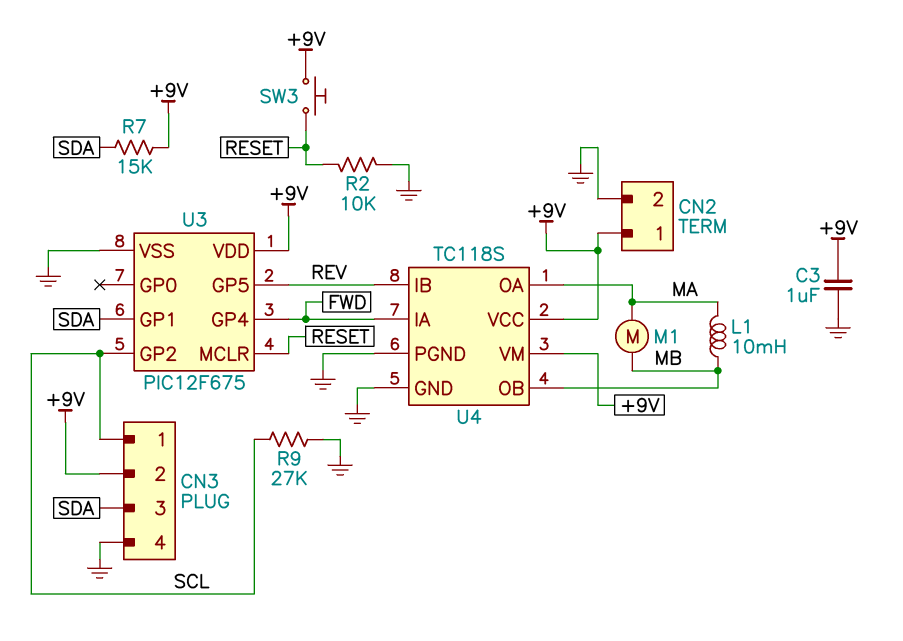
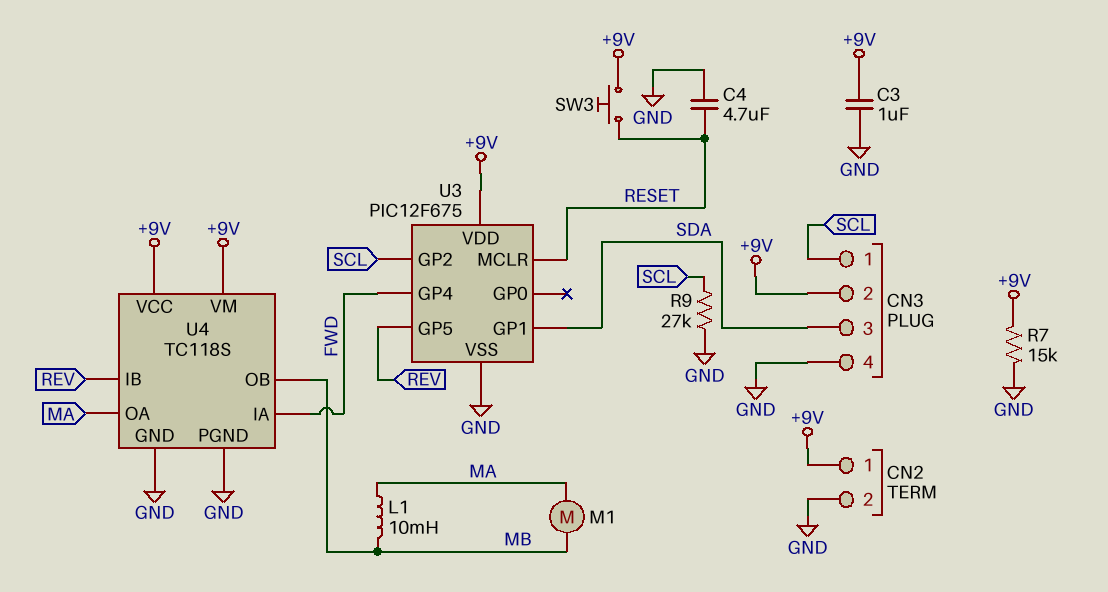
C4: none -> 4.7uF (GND, RESET)
R2: 10k (GND, RESET) -> none
R7: 15k (+9V, SDA) -> 15k (+9V, GND)

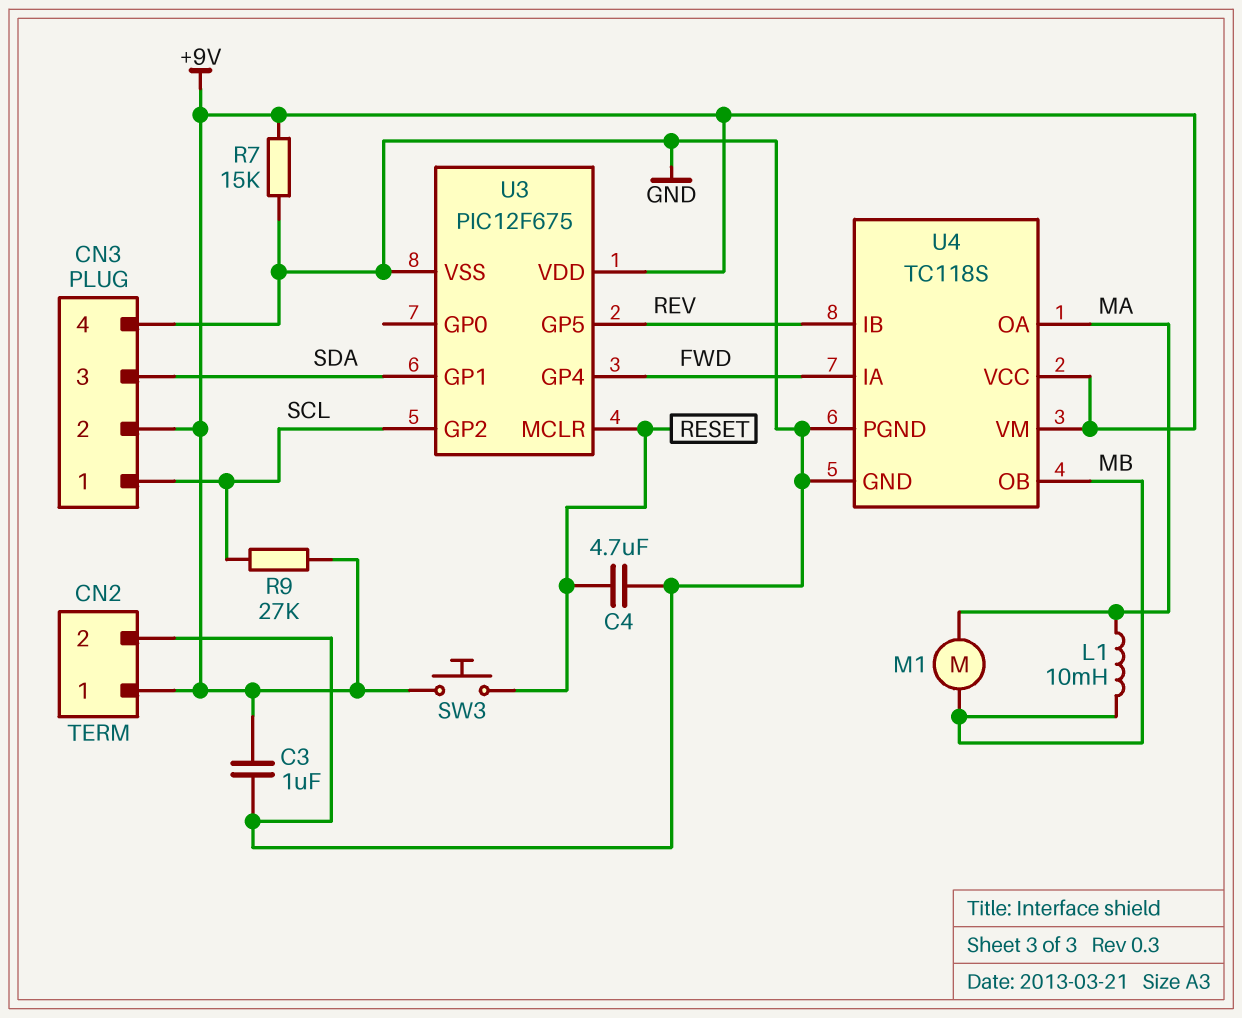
R9: 27k (GND, SCL) -> 27k (+9V, SCL)

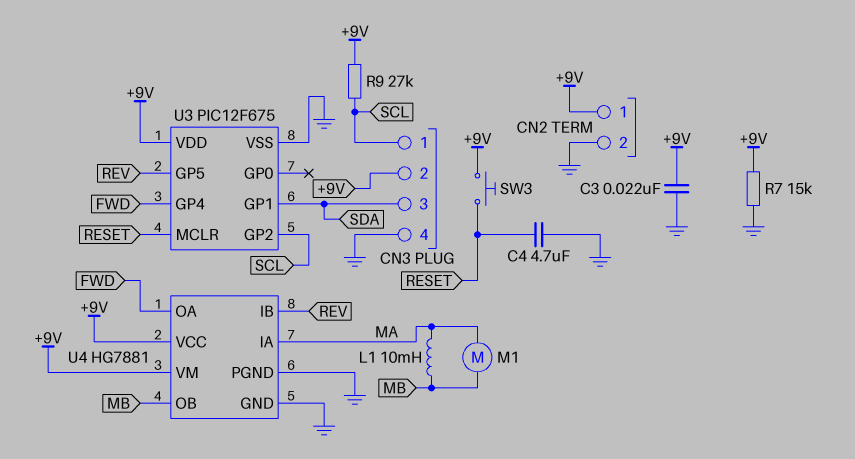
C3: 1uF (+9V, GND) -> 22nF (+9V, GND)
U4: TC118S -> HG7881
U4 pin IA: FWD -> MA
U4 pin OA: MA -> FWD

